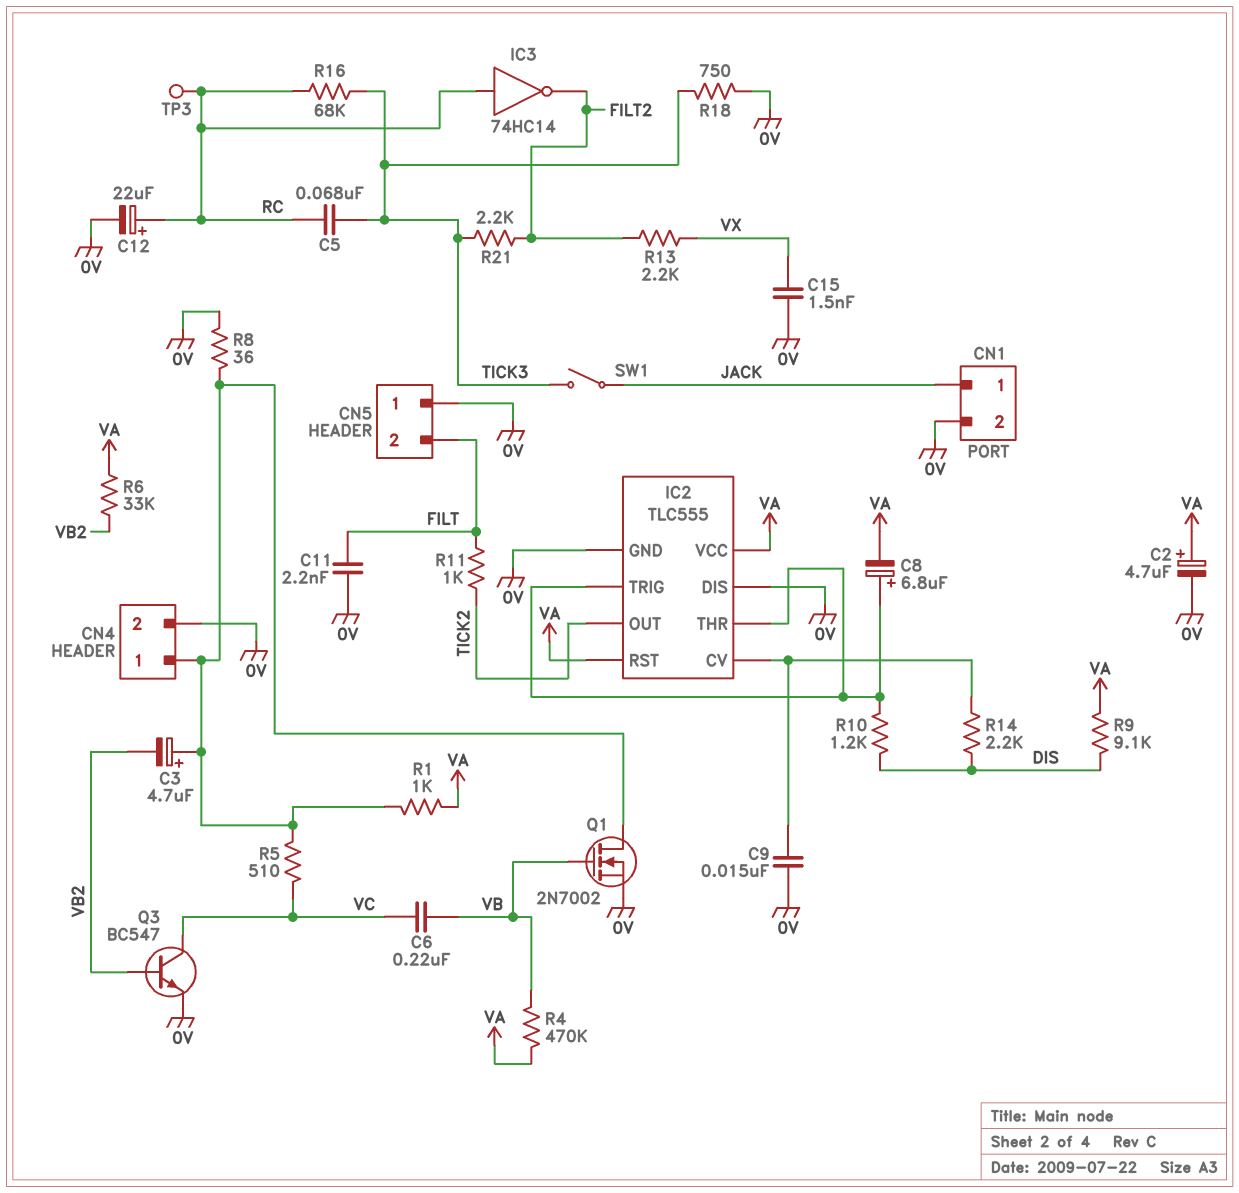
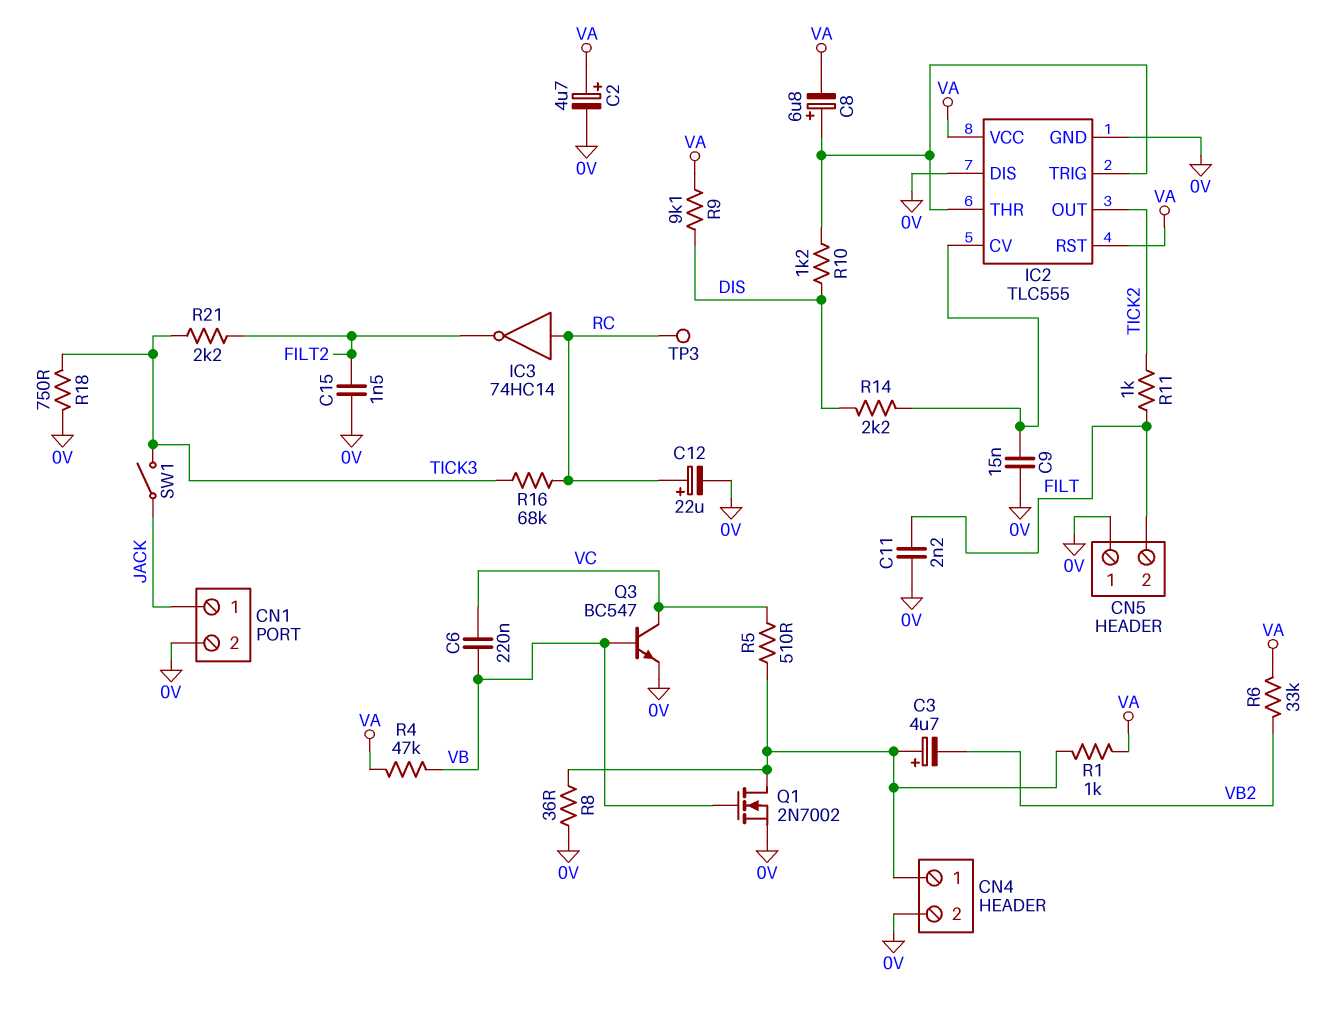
C5: 68nF (RC, TICK3) -> none
C15: 1.5nF (0V, VX) -> 1.5nF (0V, FILT2)
Q3: NPN BC547 (B VB2, C VC, E 0V) -> NPN BC547 (B VB, C VC, E 0V)
R4: 470k (VA, VB) -> 47k (VA, VB)
R13: 2.2k (FILT2, VX) -> none

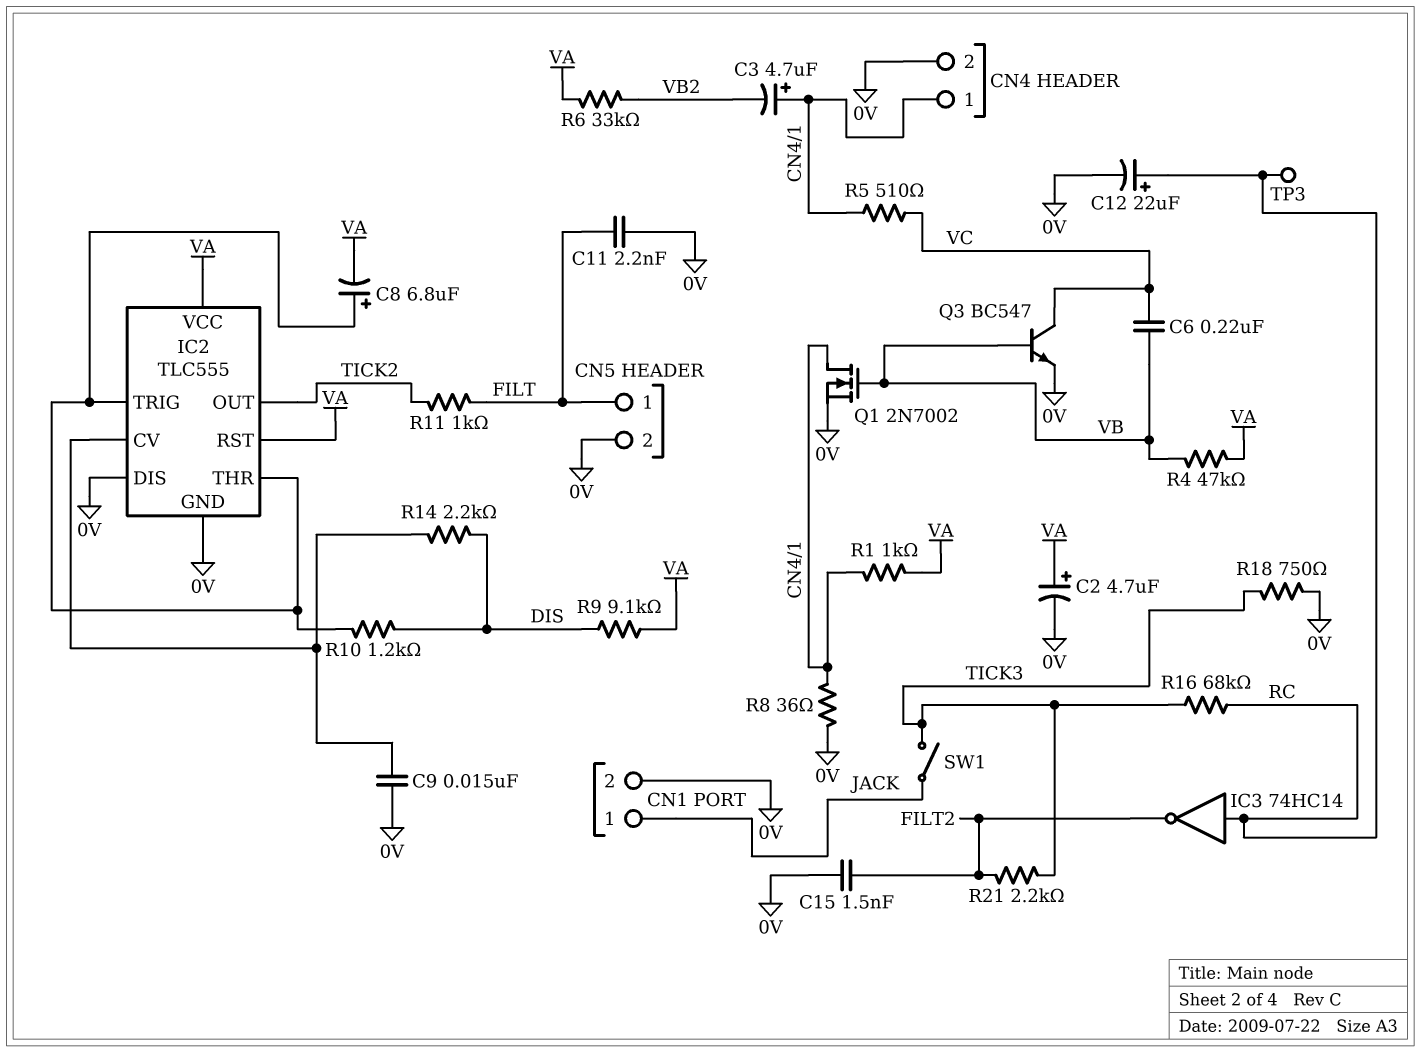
CN5 pin 1: 0V -> FILT
CN5 pin 2: FILT -> 0V

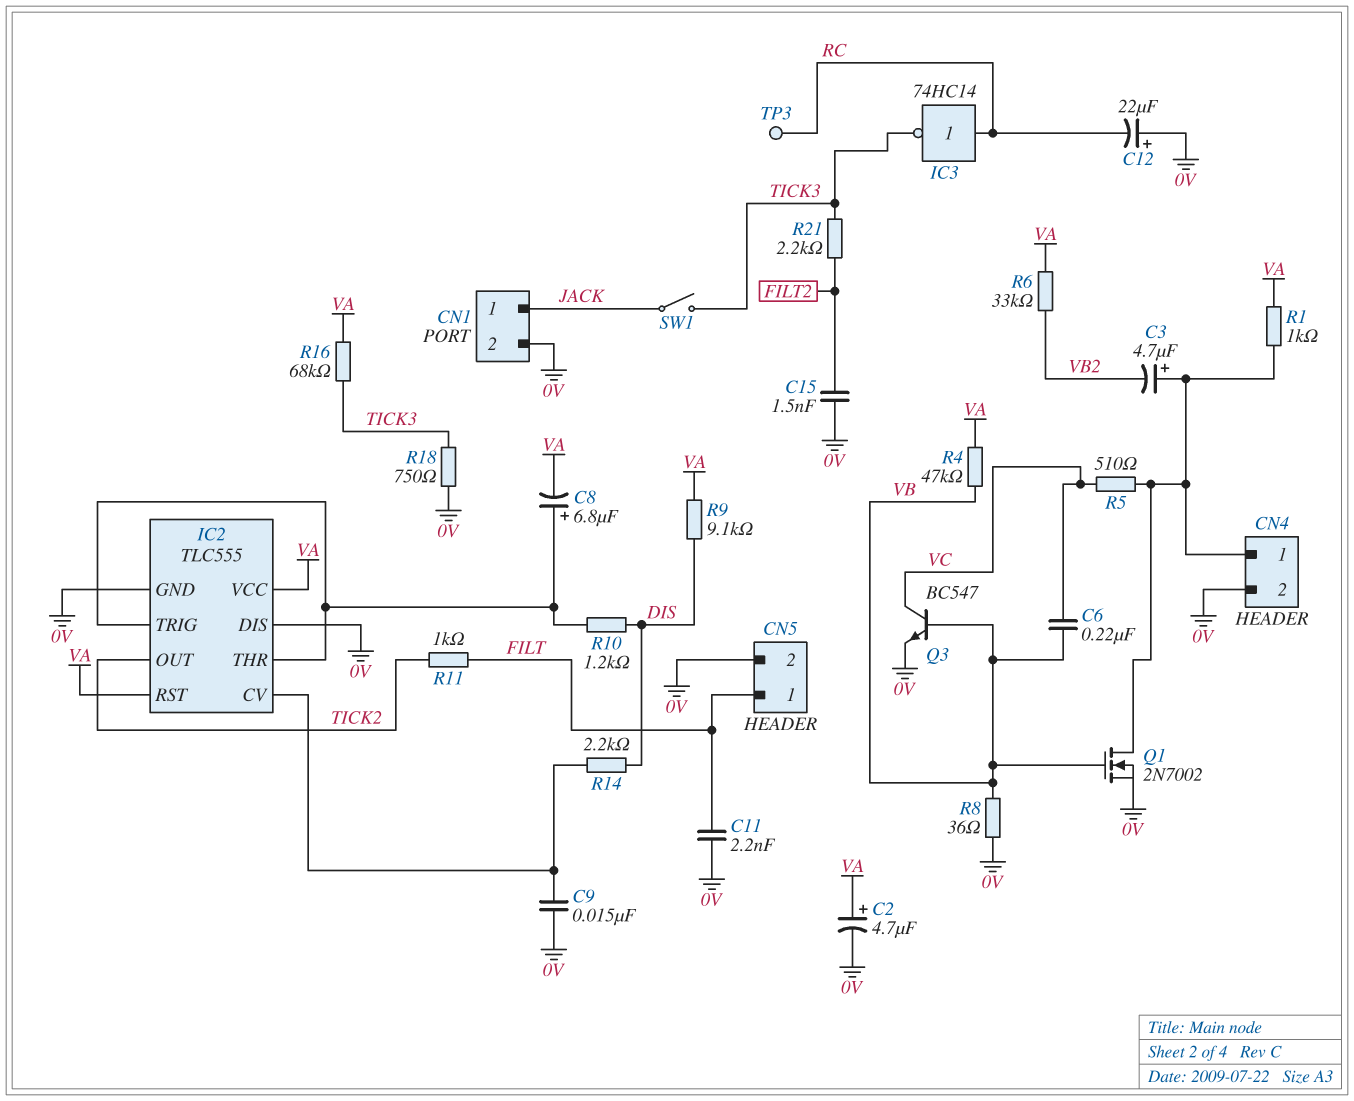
C12: 22uF (plus RC, minus 0V) -> 22uF (plus 0V, minus RC)
IC3: NOT 74HC14 (in RC, out FILT2) -> NOT 74HC14 (in RC, out TICK3)
R8: 36 (0V, CN4/1) -> 36 (0V, VB)
R16: 68k (RC, TICK3) -> 68k (TICK3, VA)

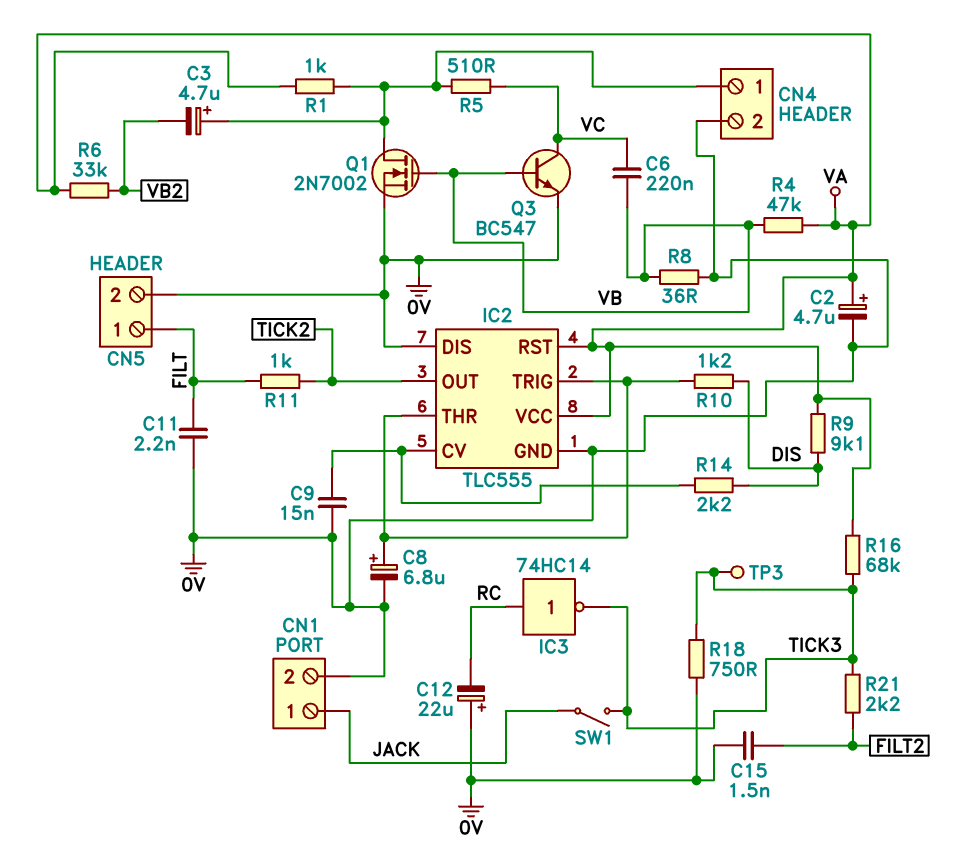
C8: 6.8uF (plus IC2/THR, minus VA) -> 6.8uF (plus IC2/THR, minus 0V)
TP3: test point (RC) -> test point (TICK3)

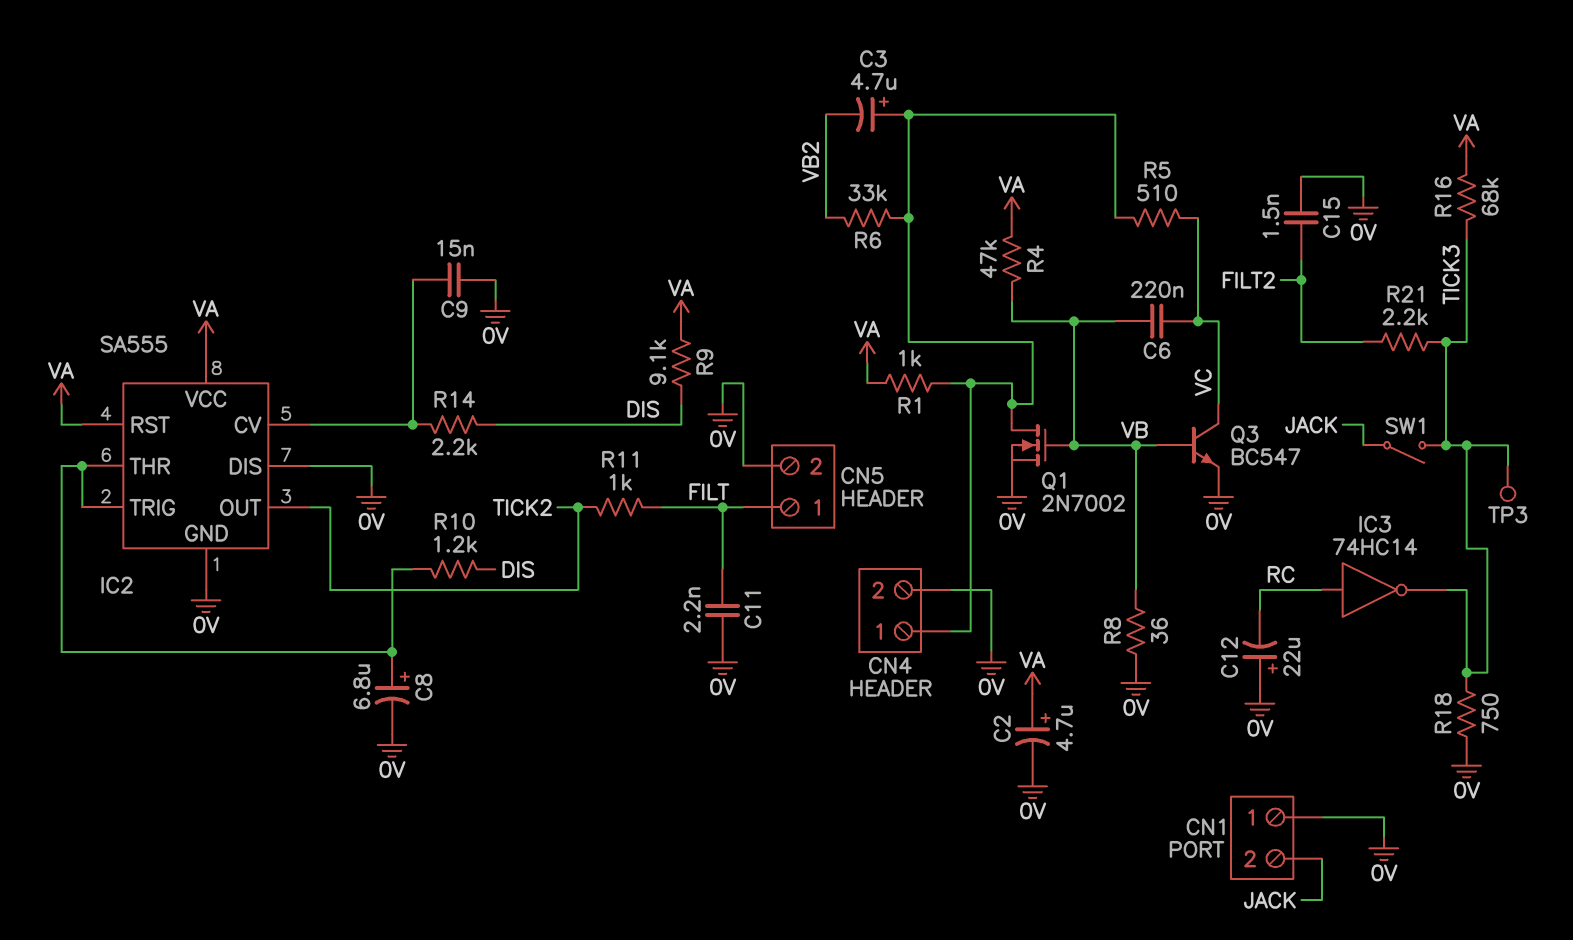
CN1 pin 1: JACK -> 0V
CN1 pin 2: 0V -> JACK
IC2: TLC555 -> SA555
R6: 33k (VA, VB2) -> 33k (CN4/1, VB2)

